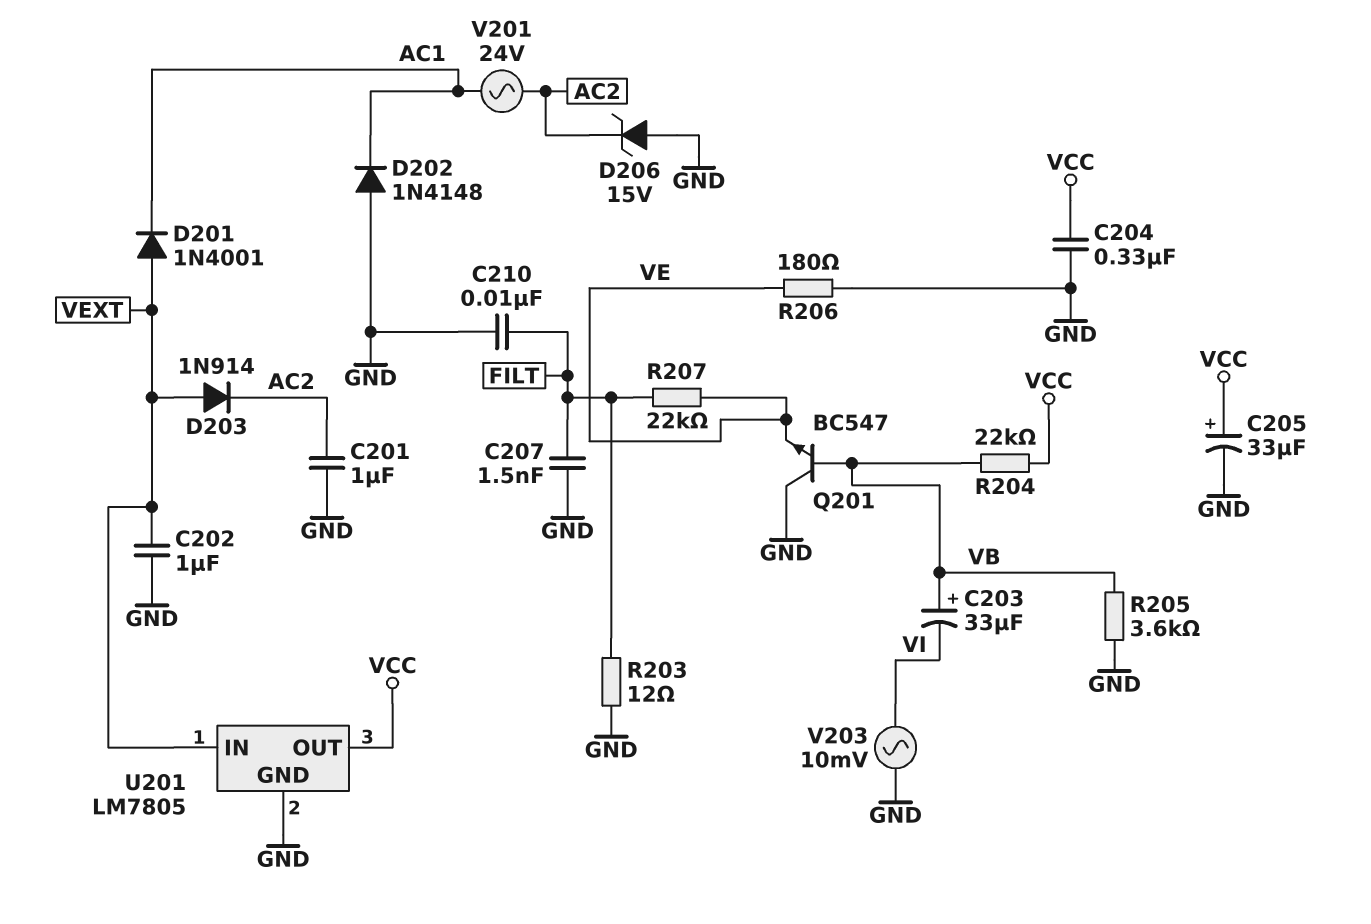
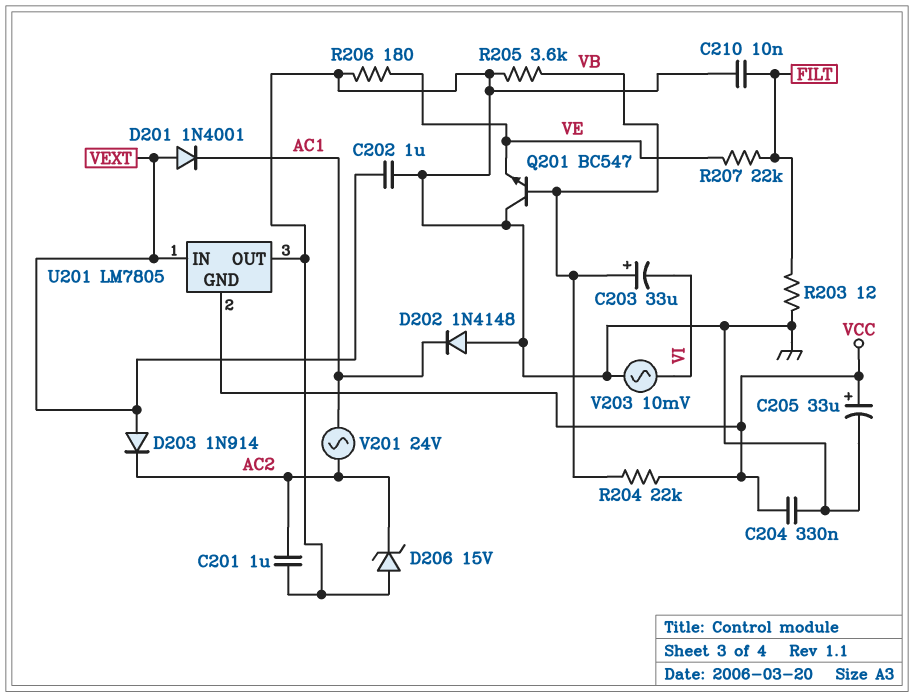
C207: 1.5nF (FILT, GND) -> none
U201 pin GND: GND -> VCC
U201 pin OUT: VCC -> GND

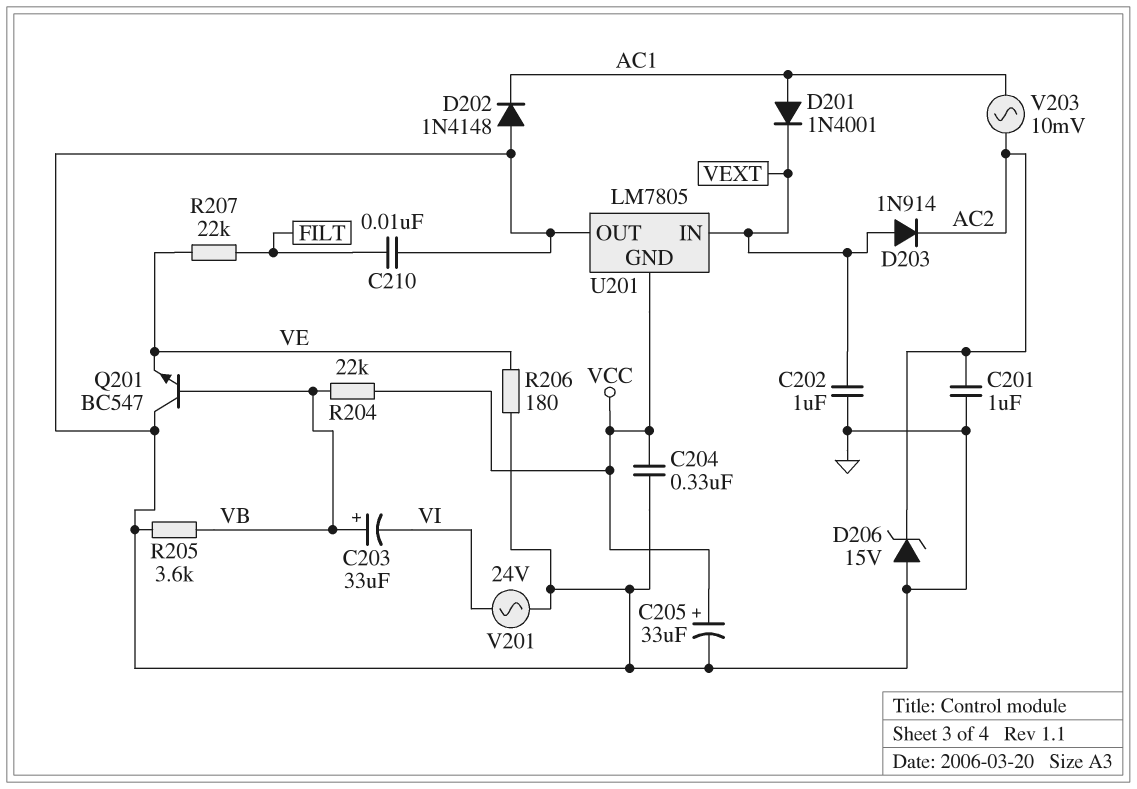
D201: diode 1N4001 (A VEXT, K AC1) -> diode 1N4001 (A AC1, K VEXT)
R203: 12 (FILT, GND) -> none
V201: AC 24V (AC1, AC2) -> AC 24V (GND, VI)
V203: AC 10mV (GND, VI) -> AC 10mV (AC1, AC2)

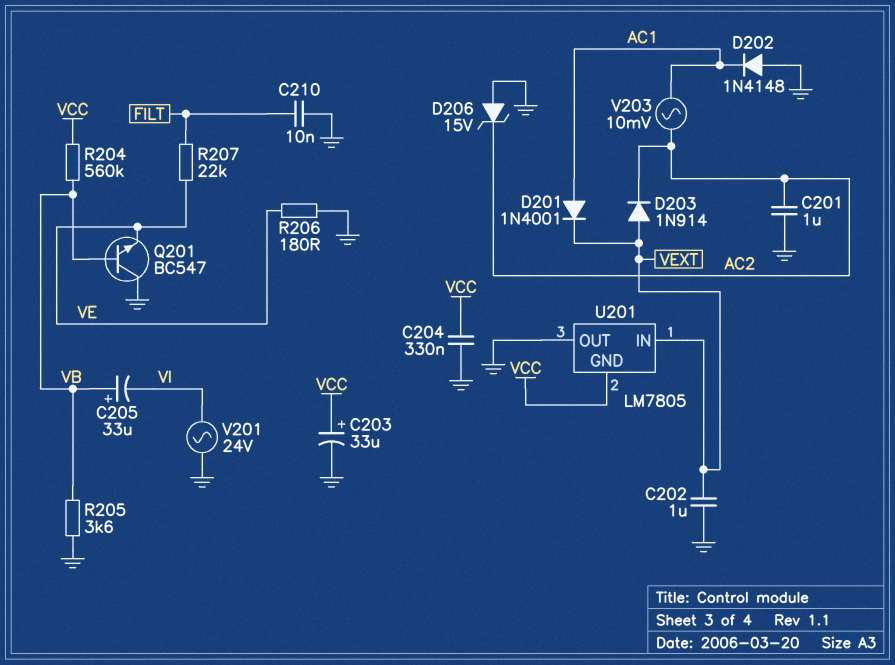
C203: 33uF (plus VB, minus VI) -> 33uF (plus VCC, minus GND)
C205: 33uF (plus VCC, minus GND) -> 33uF (plus VB, minus VI)
R204: 22k (VB, VCC) -> 560k (VB, VCC)

